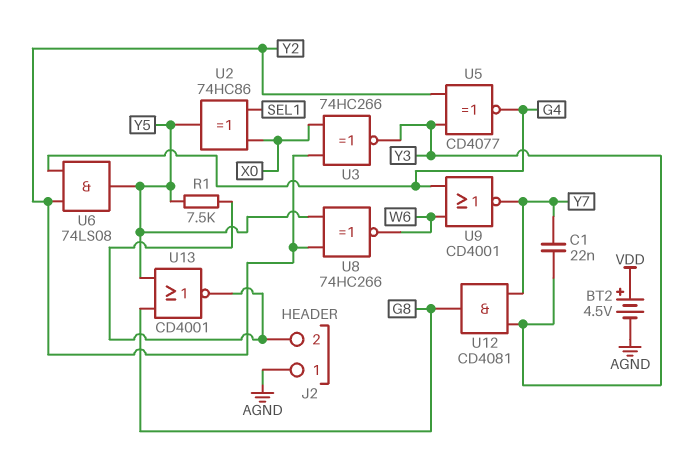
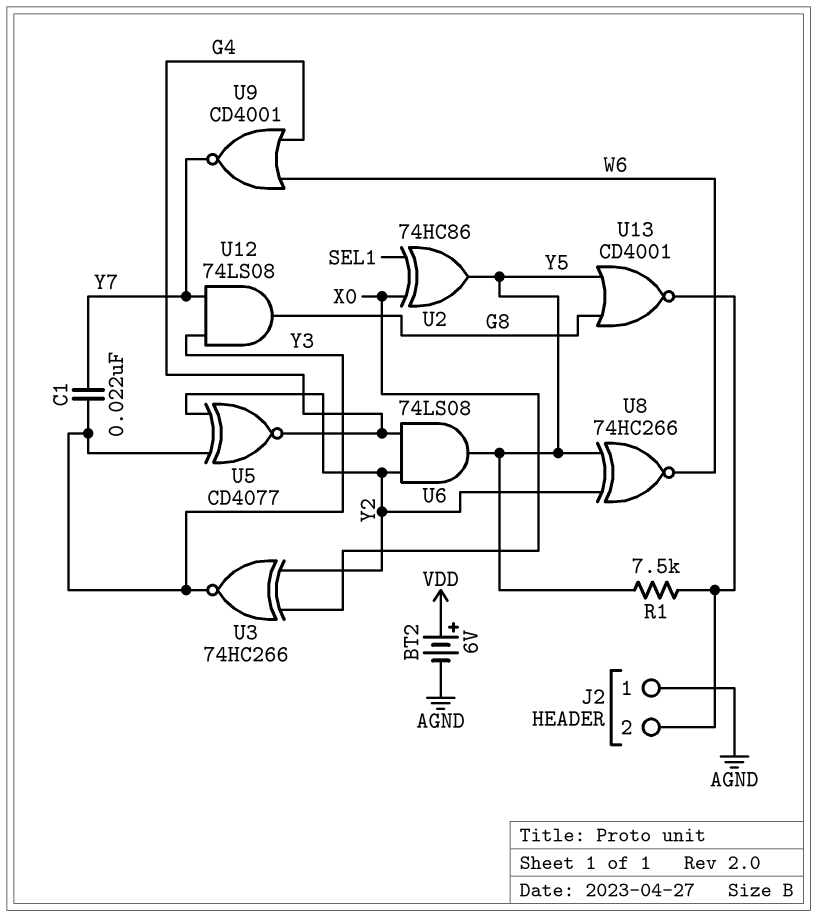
BT2: 4.5V (plus VDD, minus AGND) -> 6V (plus VDD, minus AGND)
U12: AND CD4081 (in Y3, in Y7, out G8) -> AND 74LS08 (in Y3, in Y7, out G8)

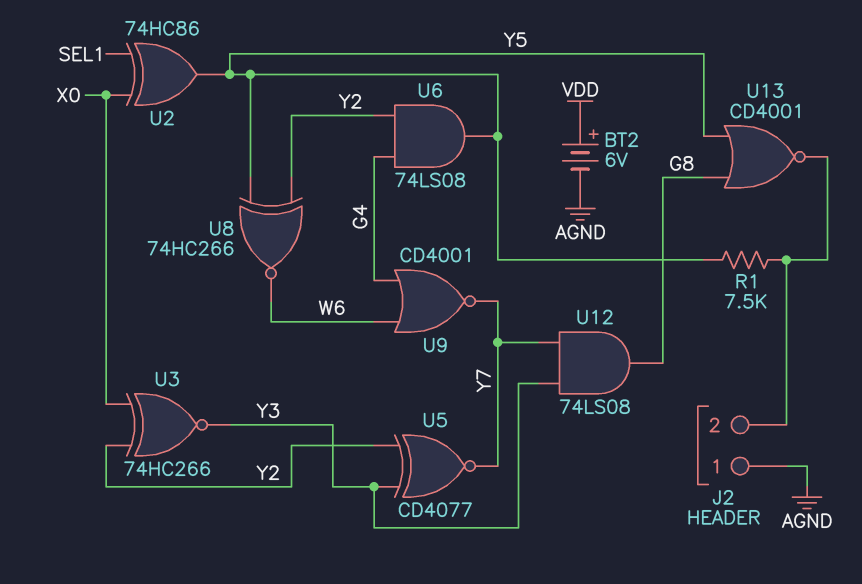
C1: 22nF (Y3, Y7) -> none
U5: XNOR CD4077 (in Y2, in Y3, out G4) -> XNOR CD4077 (in Y2, in Y3, out Y7)

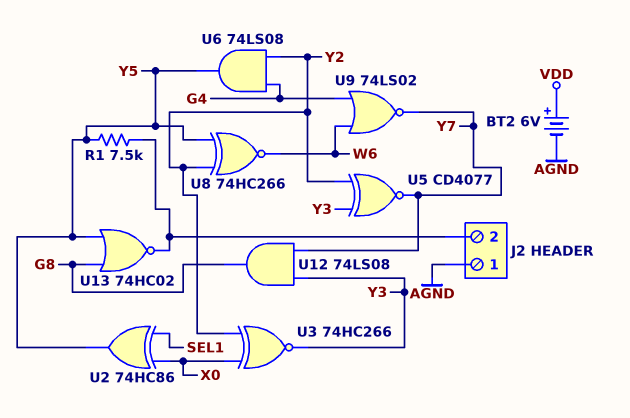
U9: NOR CD4001 (in G4, in W6, out Y7) -> NOR 74LS02 (in G4, in W6, out Y7)
U13: NOR CD4001 (in G8, in Y5, out J2/2) -> NOR 74HC02 (in G8, in Y5, out J2/2)

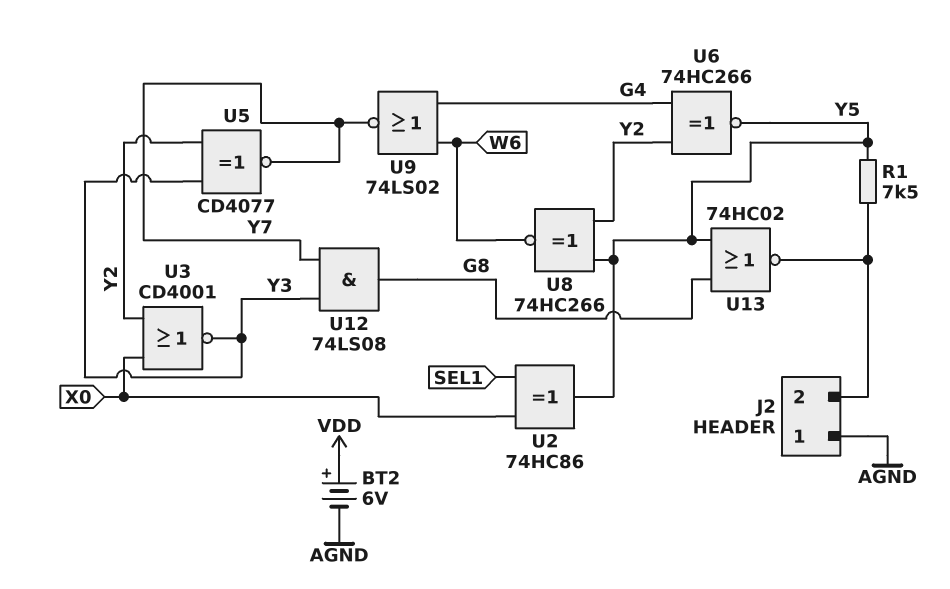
U3: XNOR 74HC266 (in X0, in Y2, out Y3) -> NOR CD4001 (in X0, in Y2, out Y3)
U6: AND 74LS08 (in G4, in Y2, out Y5) -> XNOR 74HC266 (in G4, in Y2, out Y5)

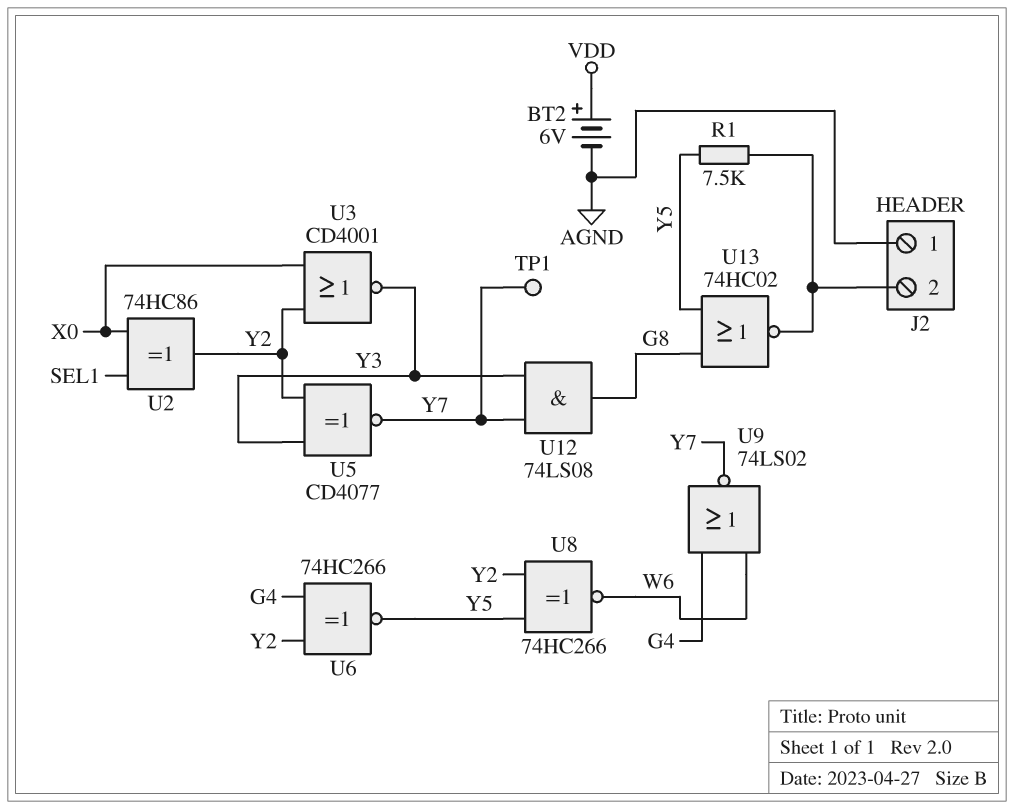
TP1: none -> test point (Y7)
U2: XOR 74HC86 (in SEL1, in X0, out Y5) -> XOR 74HC86 (in SEL1, in X0, out Y2)

